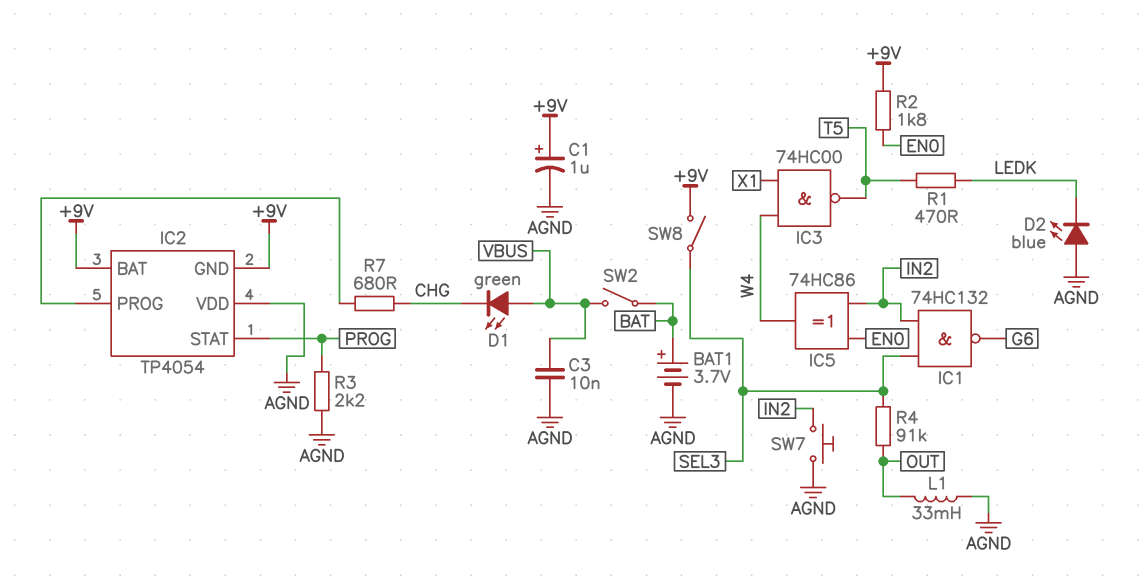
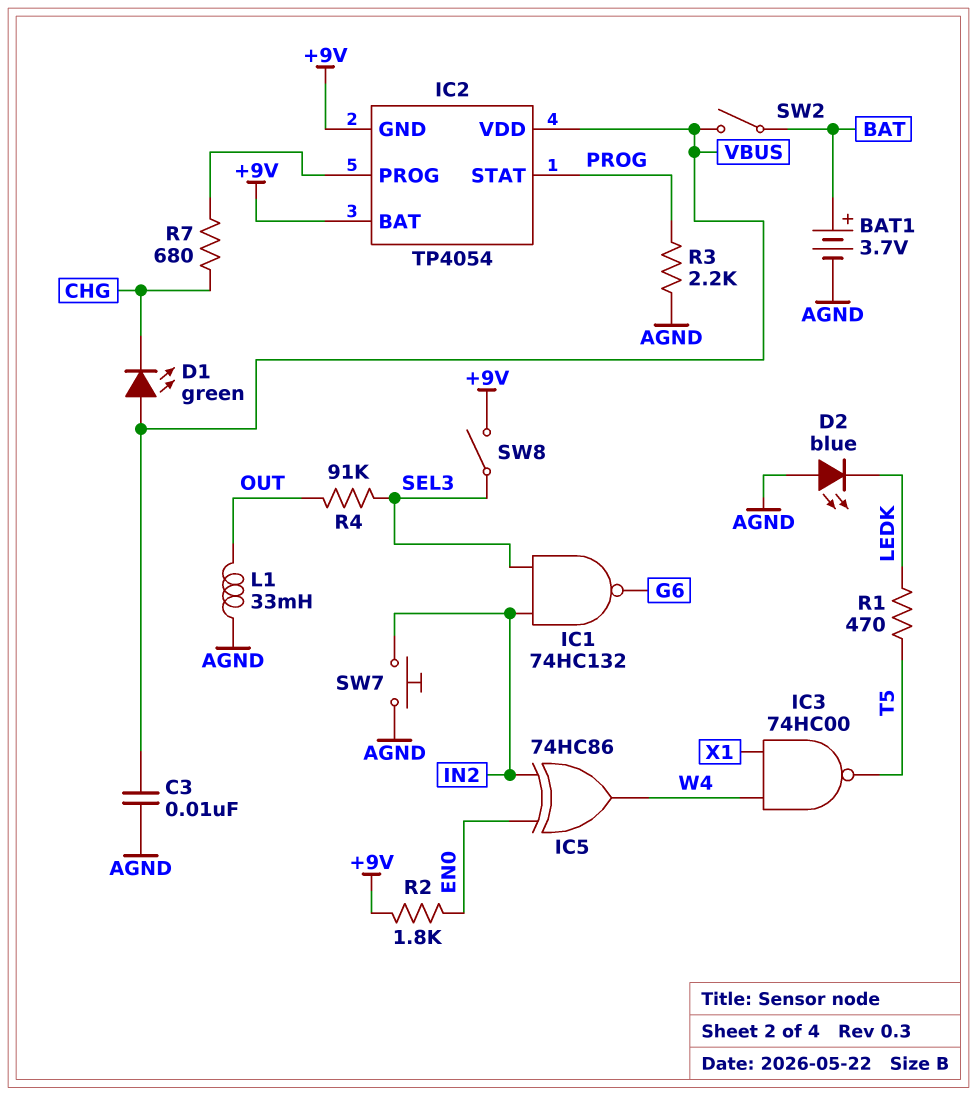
C1: 1uF (plus +9V, minus AGND) -> none
IC2 pin VDD: AGND -> VBUS

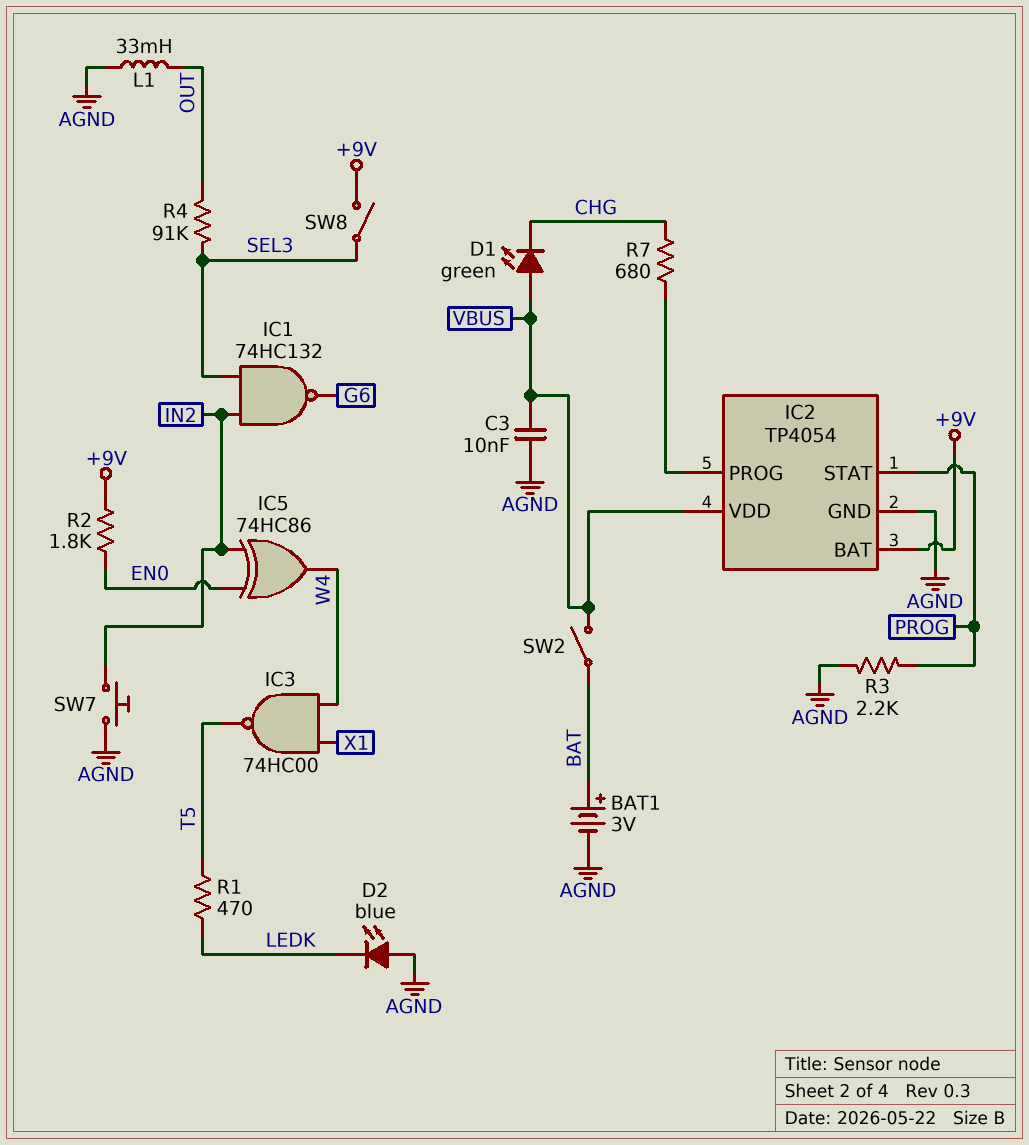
BAT1: 3.7V (plus BAT, minus AGND) -> 3V (plus BAT, minus AGND)
IC2 pin GND: +9V -> AGND

